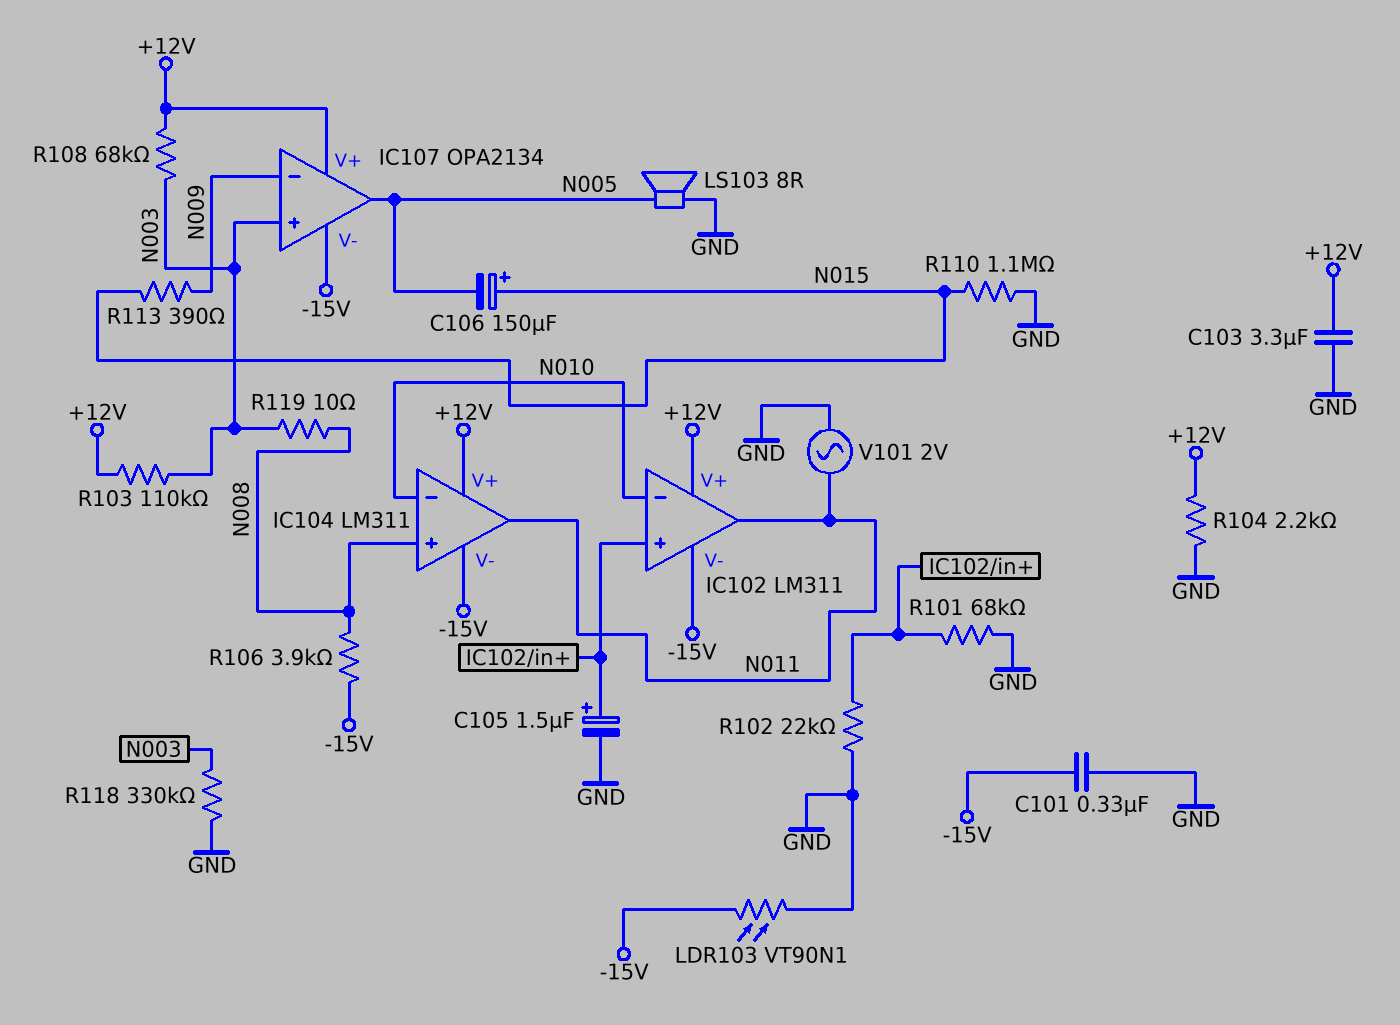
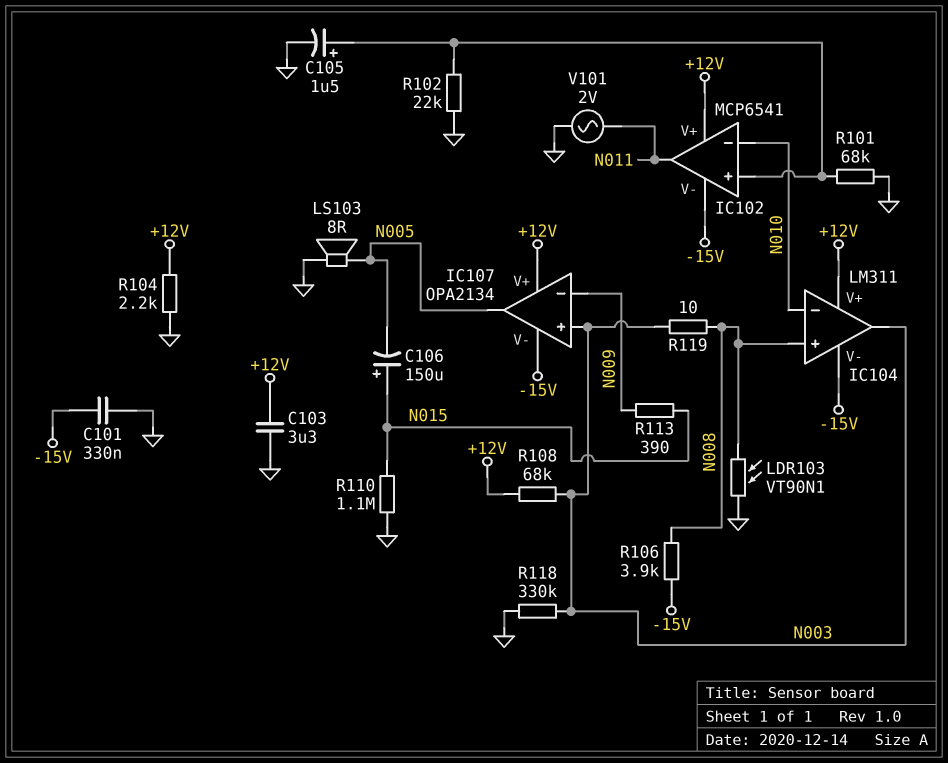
IC102: LM311 -> MCP6541
IC104 pin out: N011 -> N003
LDR103: VT90N1 (-15V, GND) -> VT90N1 (GND, N008)
R103: 110k (+12V, N003) -> none

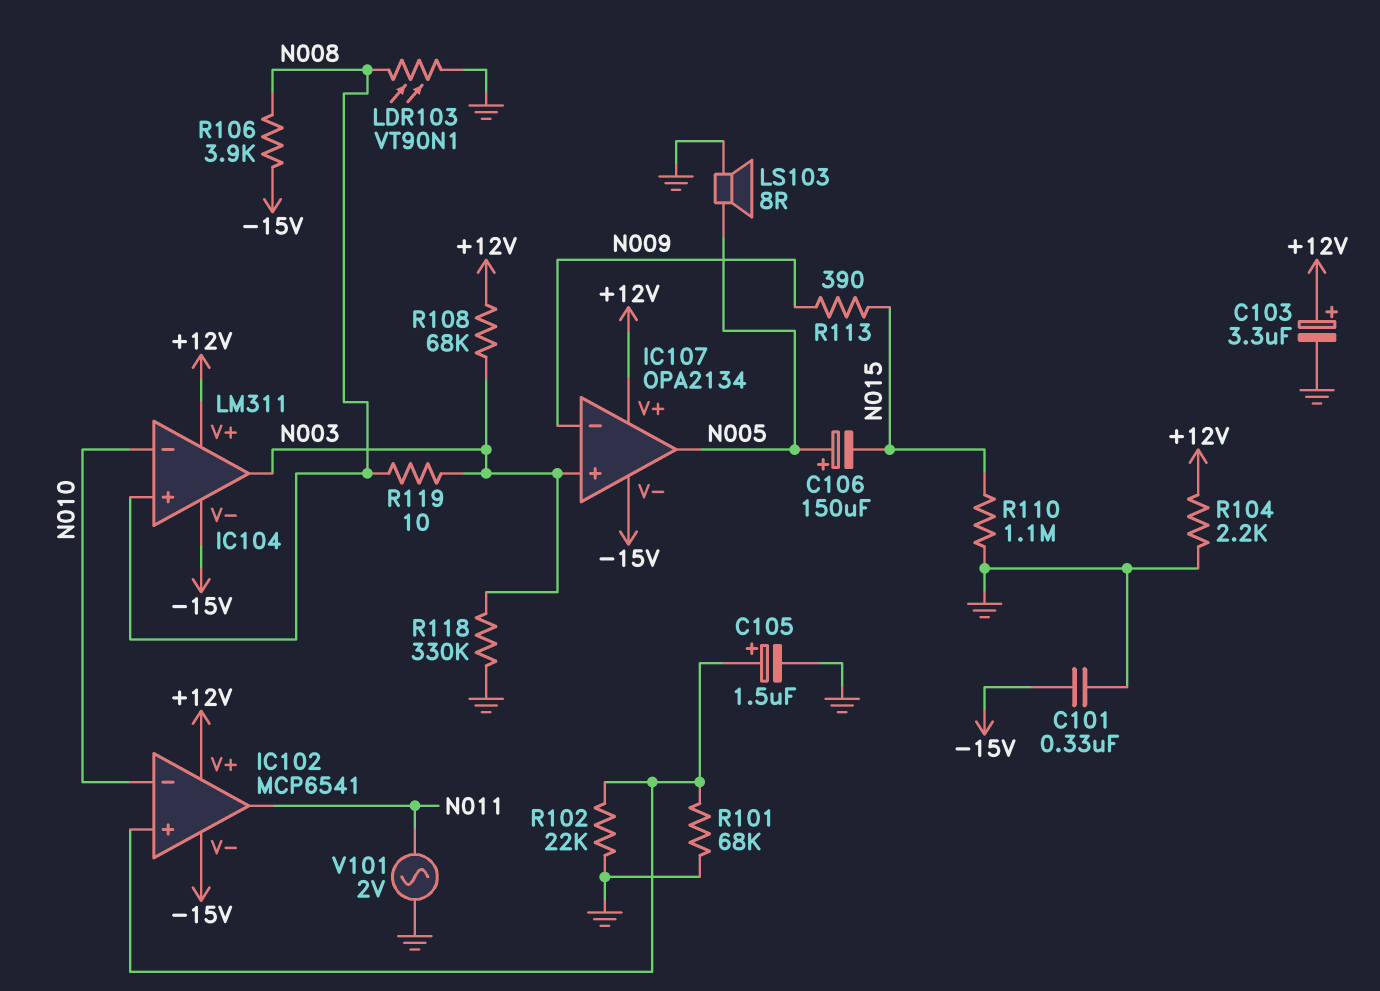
C103: 3.3uF (+12V, GND) -> 3.3uF (plus +12V, minus GND)
C106: 150uF (plus N015, minus N005) -> 150uF (plus N005, minus N015)

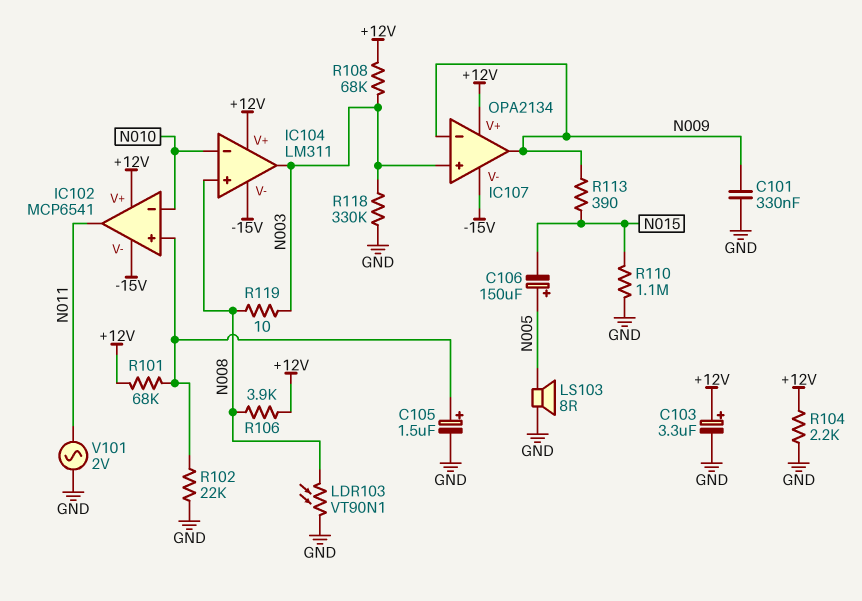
C101: 330nF (-15V, GND) -> 330nF (GND, N009)
IC107 pin out: N005 -> N009
R101: 68k (GND, IC102/in+) -> 68k (+12V, IC102/in+)
R106: 3.9k (-15V, N008) -> 3.9k (+12V, N008)

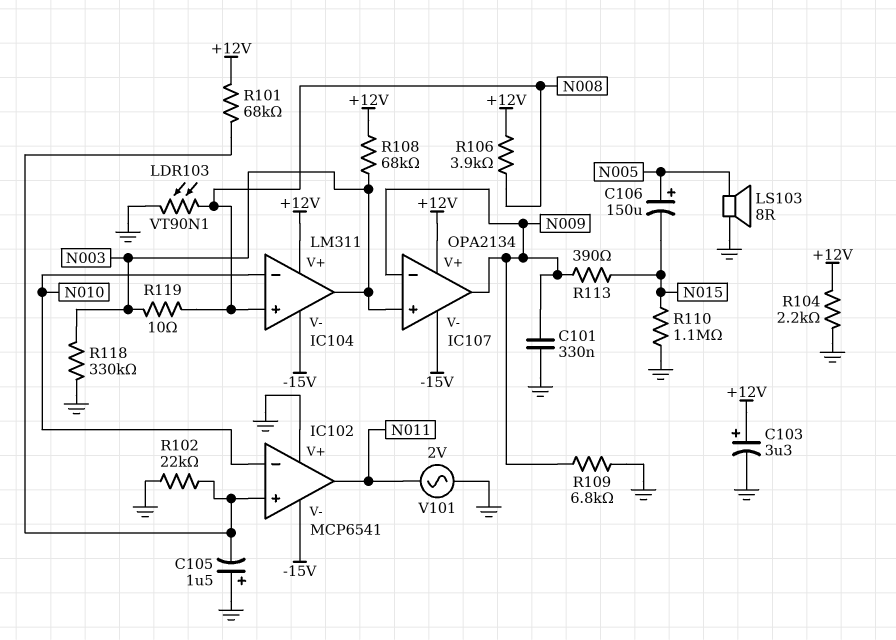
C105: 1.5uF (plus IC102/in+, minus GND) -> 1.5uF (plus GND, minus IC102/in+)
IC102 pin V+: +12V -> GND
R109: none -> 6.8k (GND, N009)

